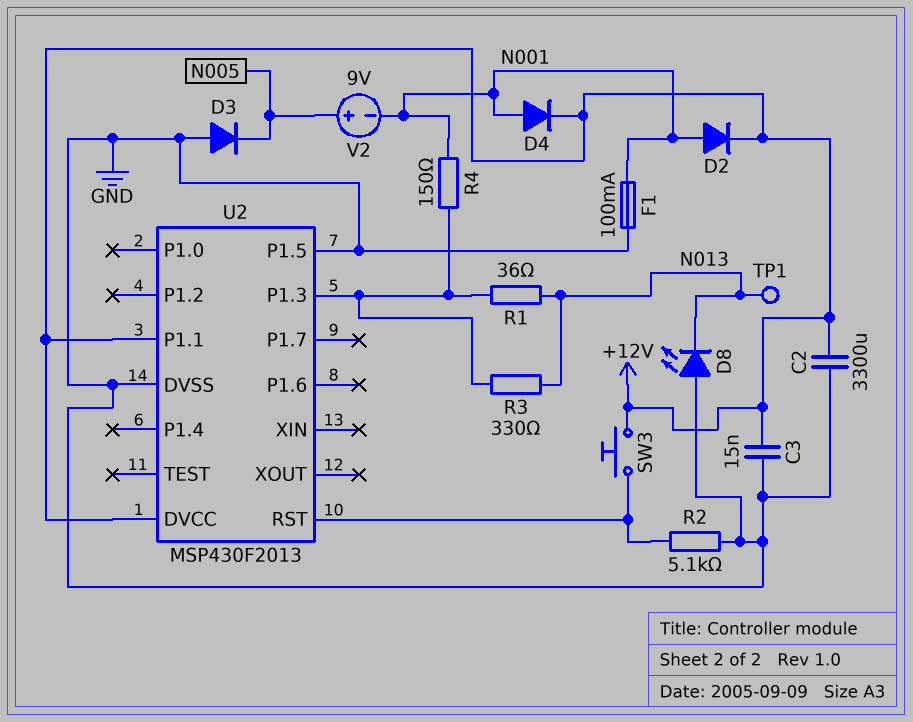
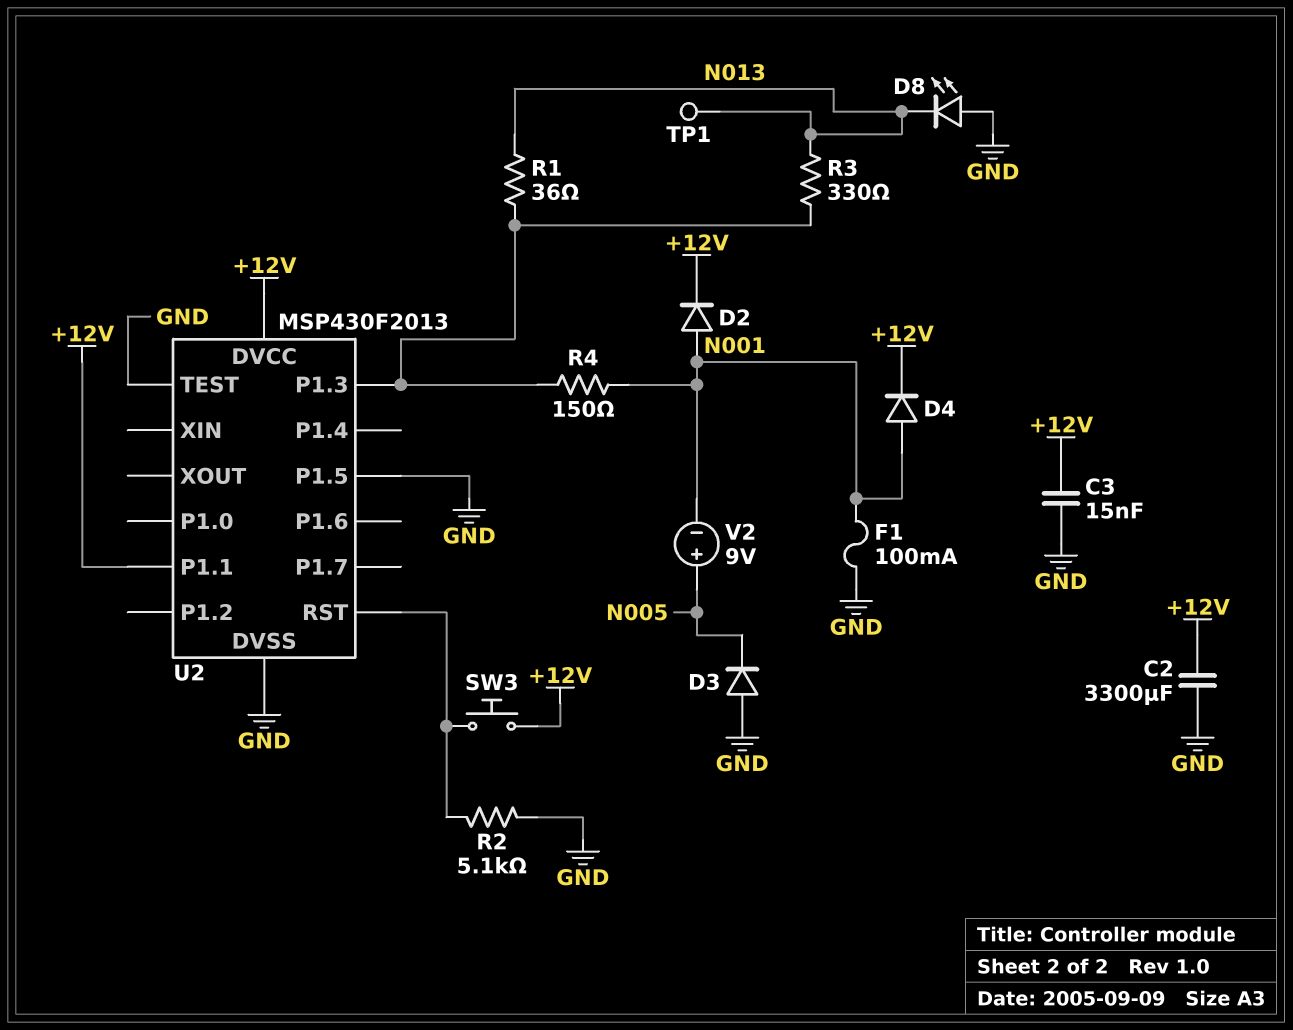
U2 pin TEST: none -> GND

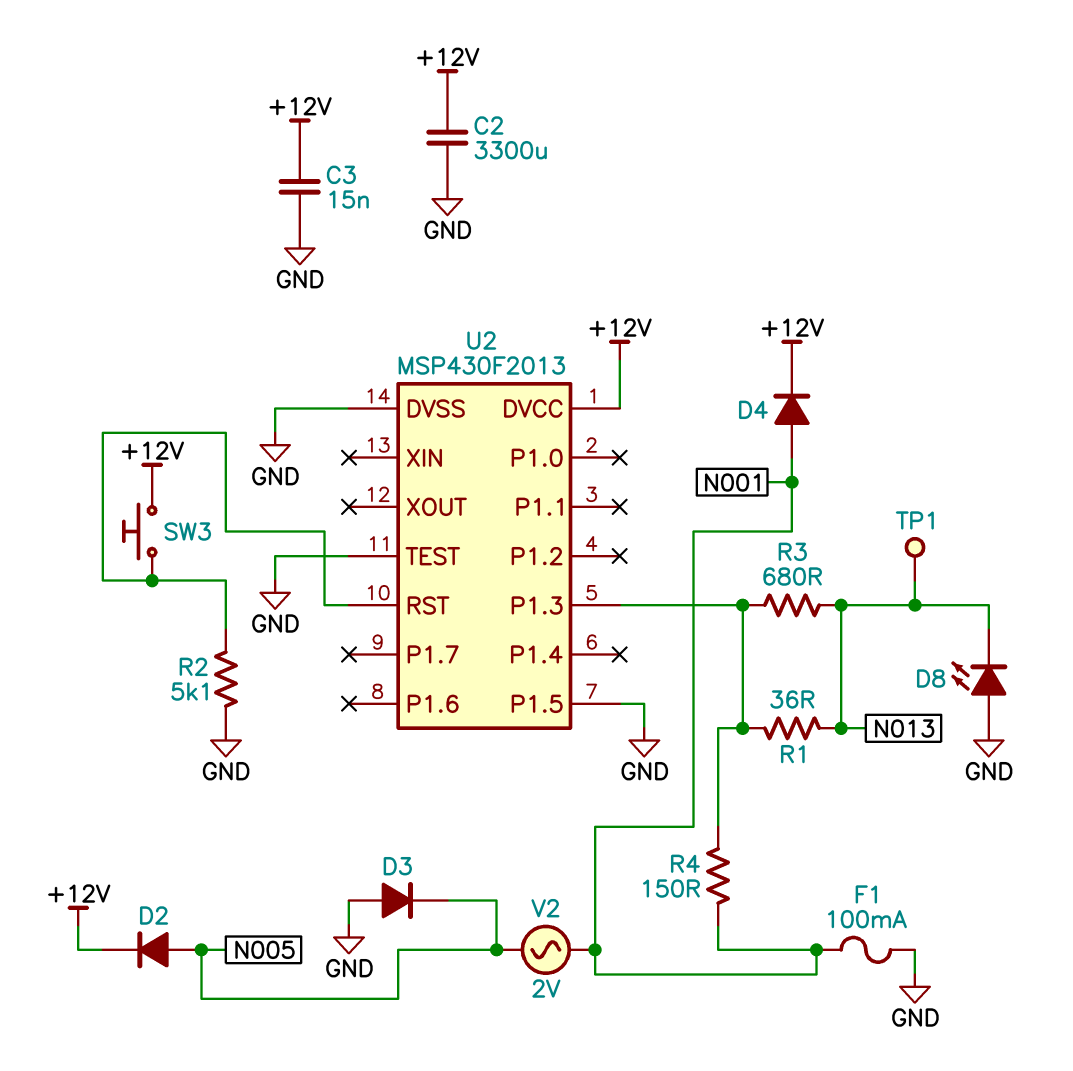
D2: diode (A N001, K +12V) -> diode (A N005, K +12V)
R3: 330 (N013, U2/P1.3) -> 680 (N013, U2/P1.3)
U2 pin P1.1: +12V -> none
V2: 9V (plus N005, minus N001) -> AC 2V (N001, N005)

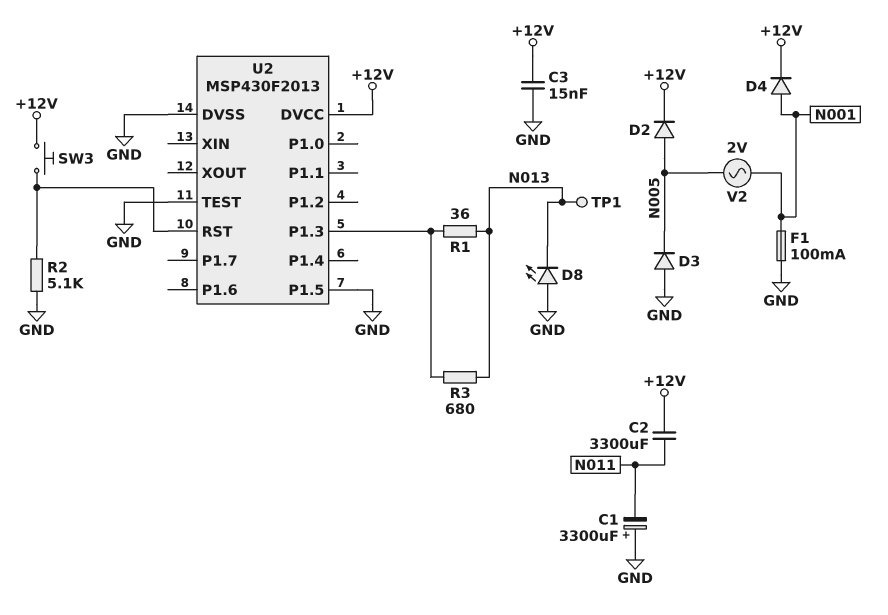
C1: none -> 3300uF (plus GND, minus N011)
C2: 3300uF (+12V, GND) -> 3300uF (+12V, N011)
R4: 150 (N001, U2/P1.3) -> none

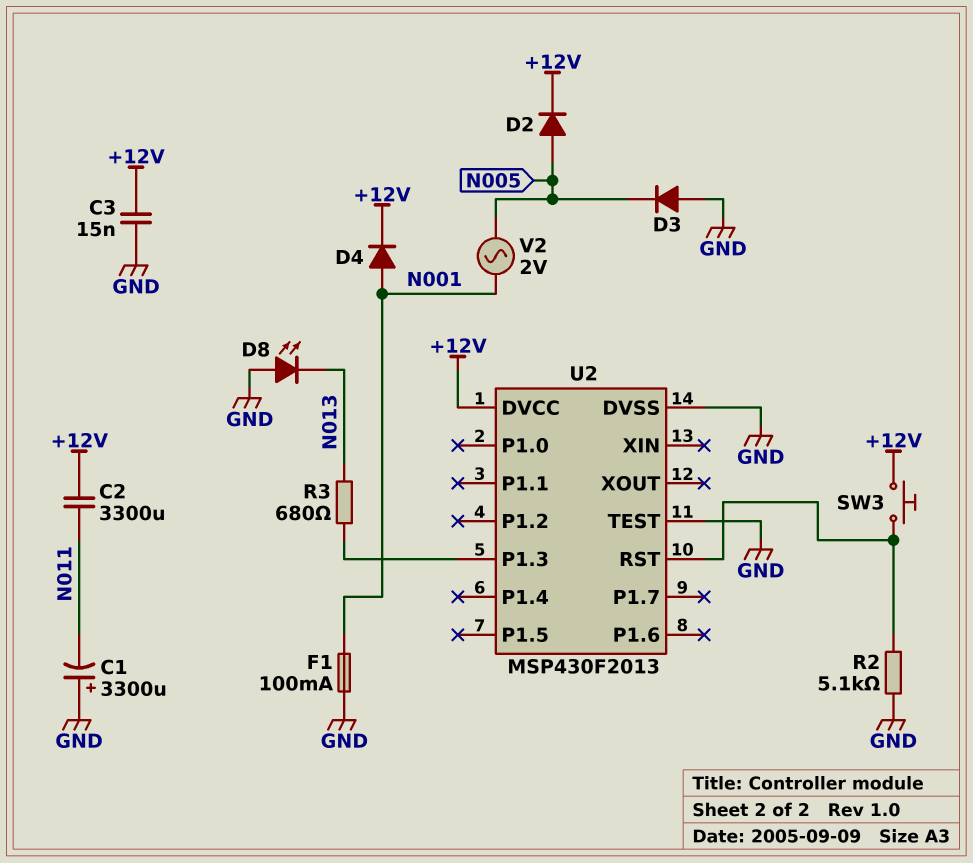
R1: 36 (N013, U2/P1.3) -> none
TP1: test point (N013) -> none
U2 pin P1.5: GND -> none

